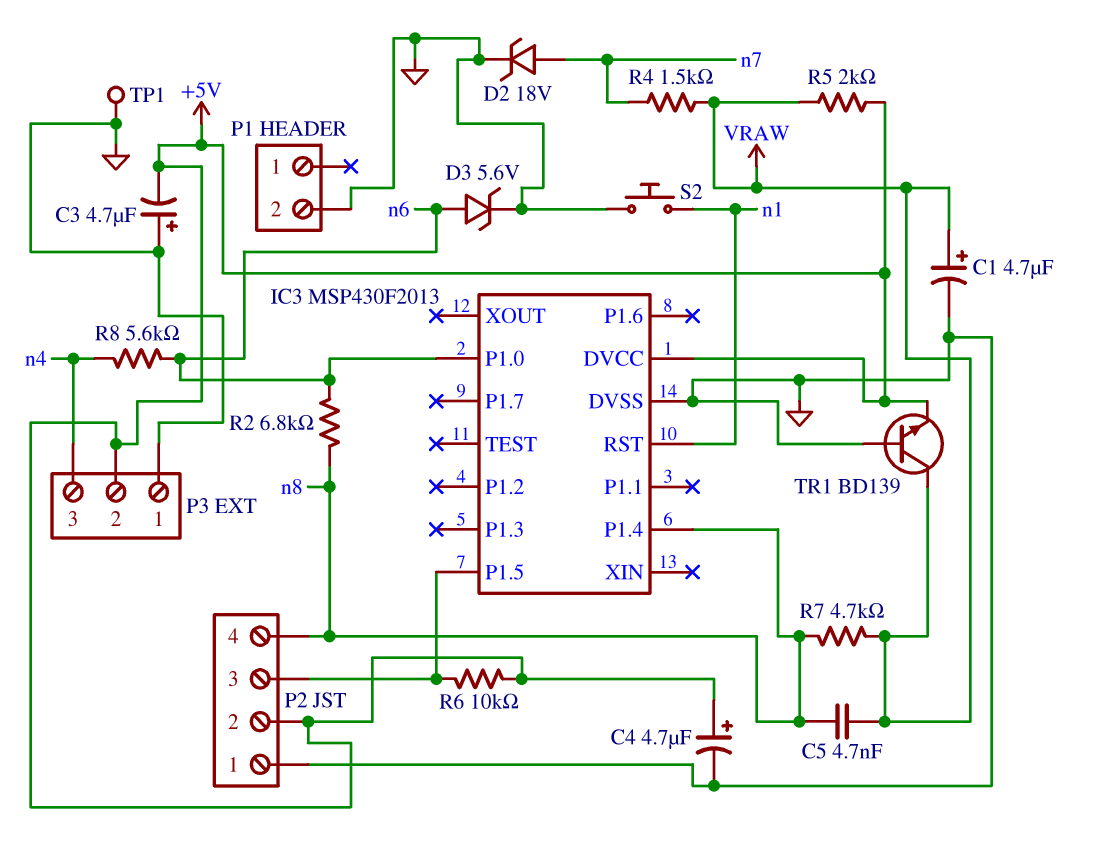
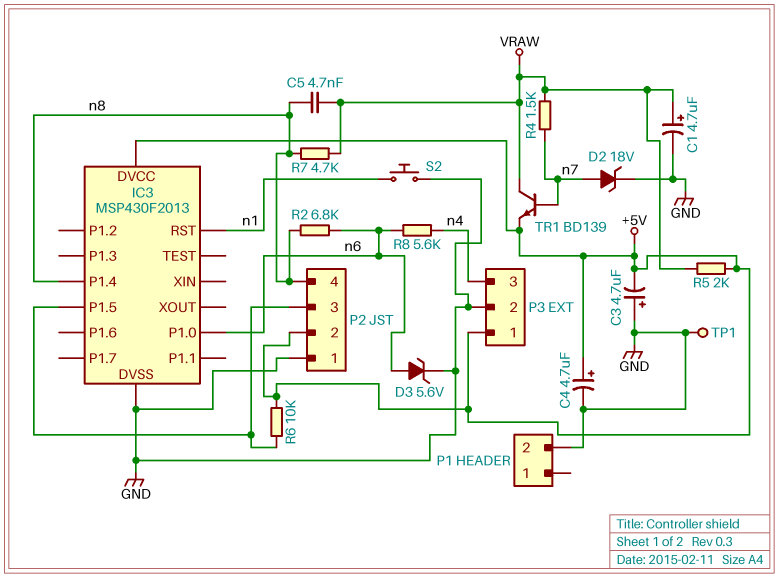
P3 pin 1: GND -> +5V
P3 pin 2: +5V -> GND
TR1: NPN BD139 (B GND, C VRAW, E +5V) -> NPN BD139 (B n7, C VRAW, E +5V)

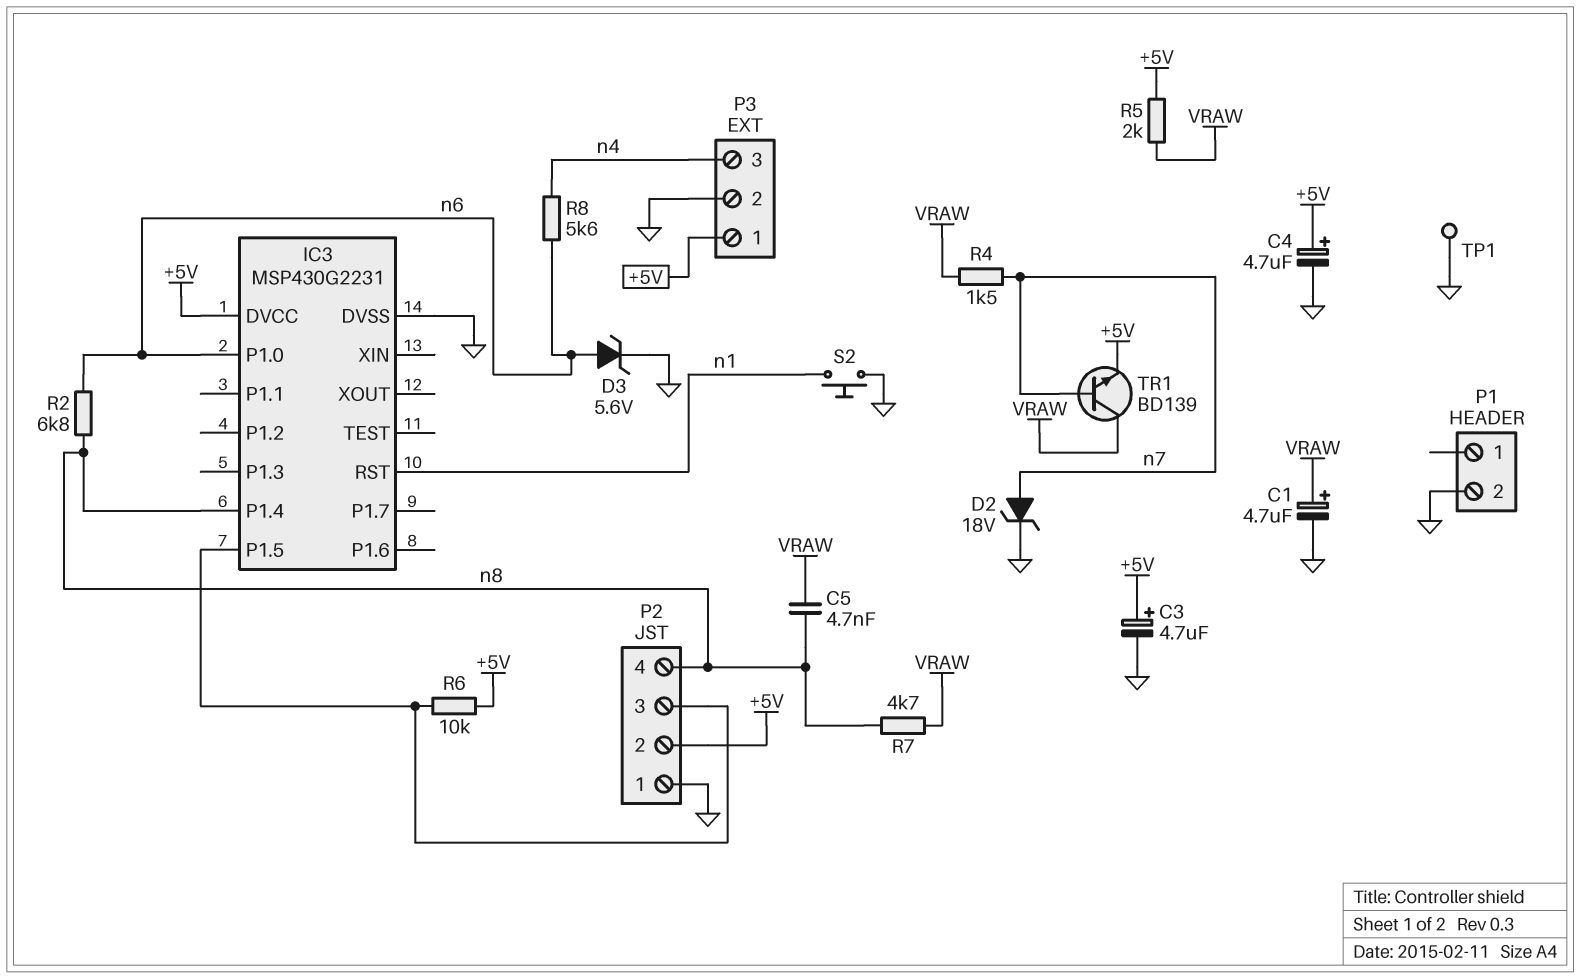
C3: 4.7uF (plus GND, minus +5V) -> 4.7uF (plus +5V, minus GND)
IC3: MSP430F2013 -> MSP430G2231

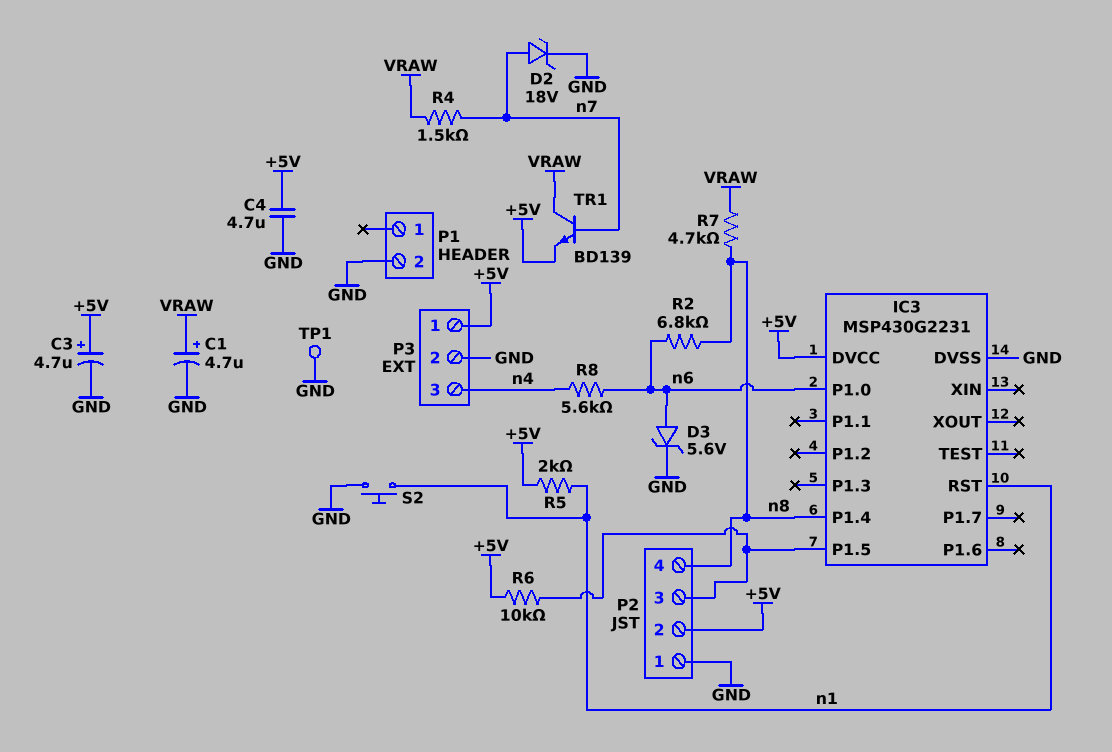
C4: 4.7uF (plus +5V, minus GND) -> 4.7uF (+5V, GND)
C5: 4.7nF (VRAW, n8) -> none
R5: 2k (+5V, VRAW) -> 2k (+5V, n1)

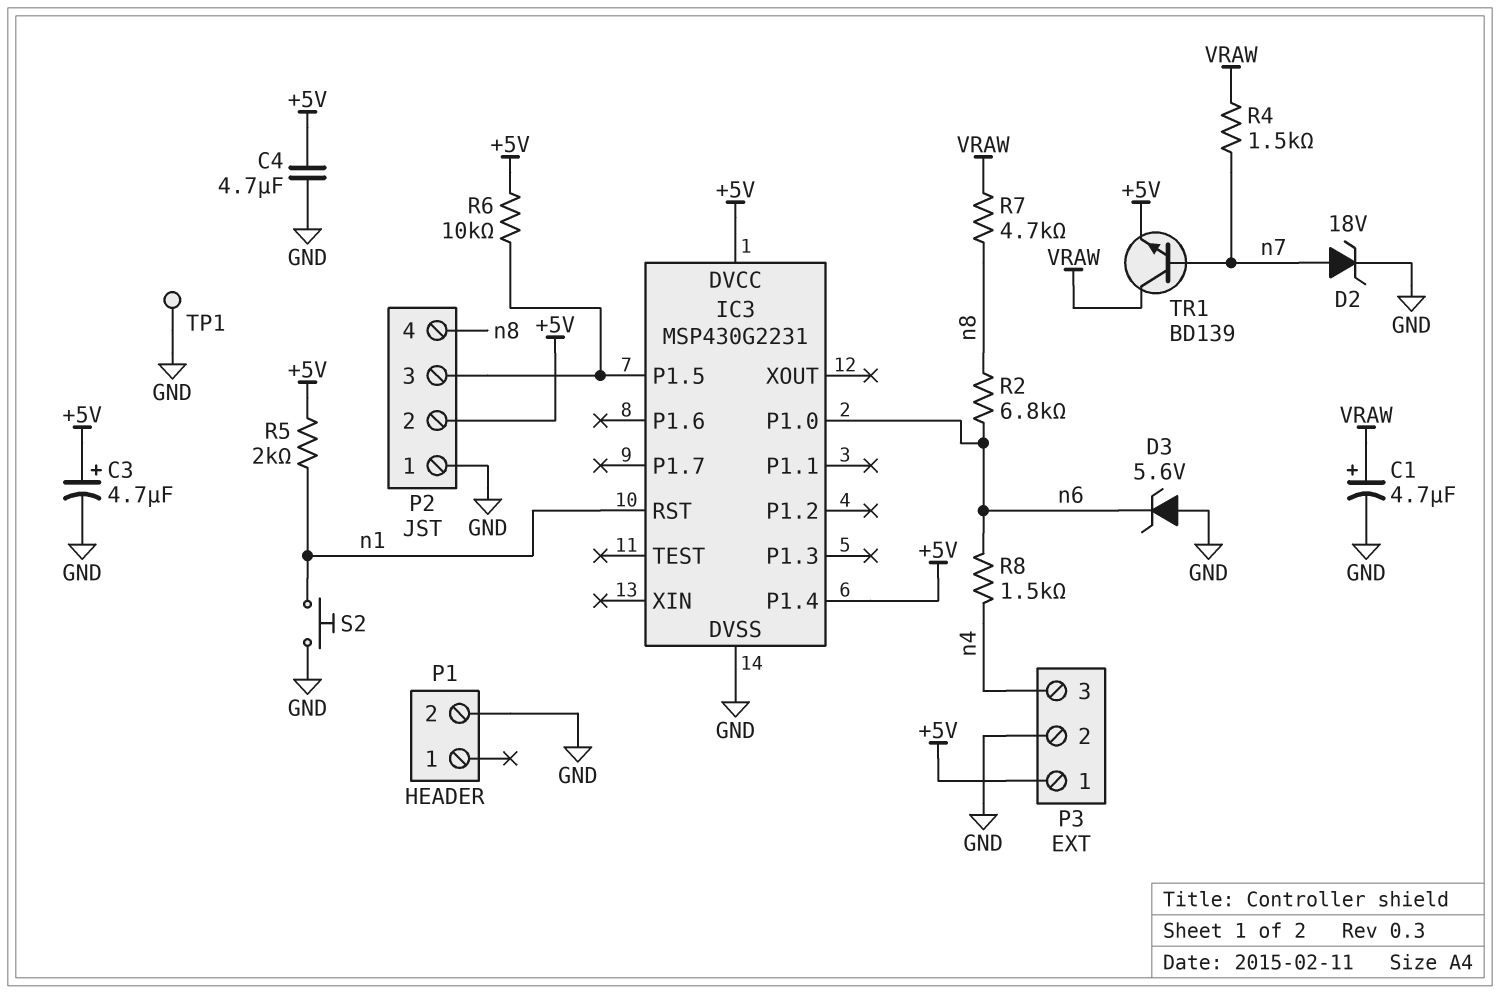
D3: zener 5.6V (A n6, K GND) -> zener 5.6V (A GND, K n6)
IC3 pin P1.4: n8 -> +5V
R8: 5.6k (n4, n6) -> 1.5k (n4, n6)

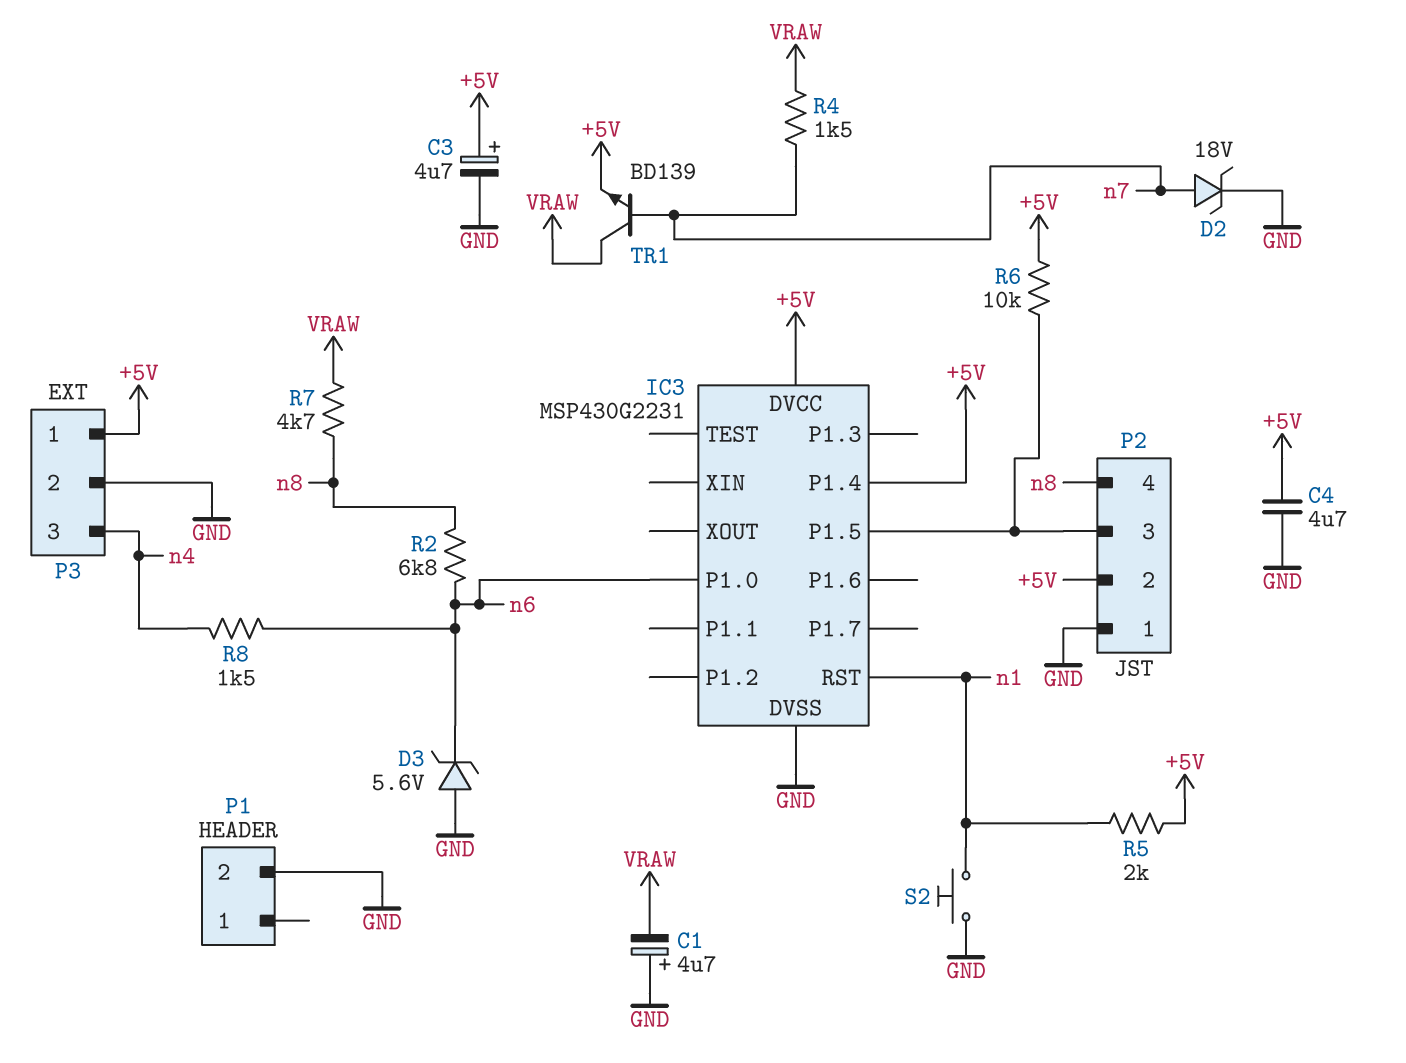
C1: 4.7uF (plus VRAW, minus GND) -> 4.7uF (plus GND, minus VRAW)
TP1: test point (GND) -> none

